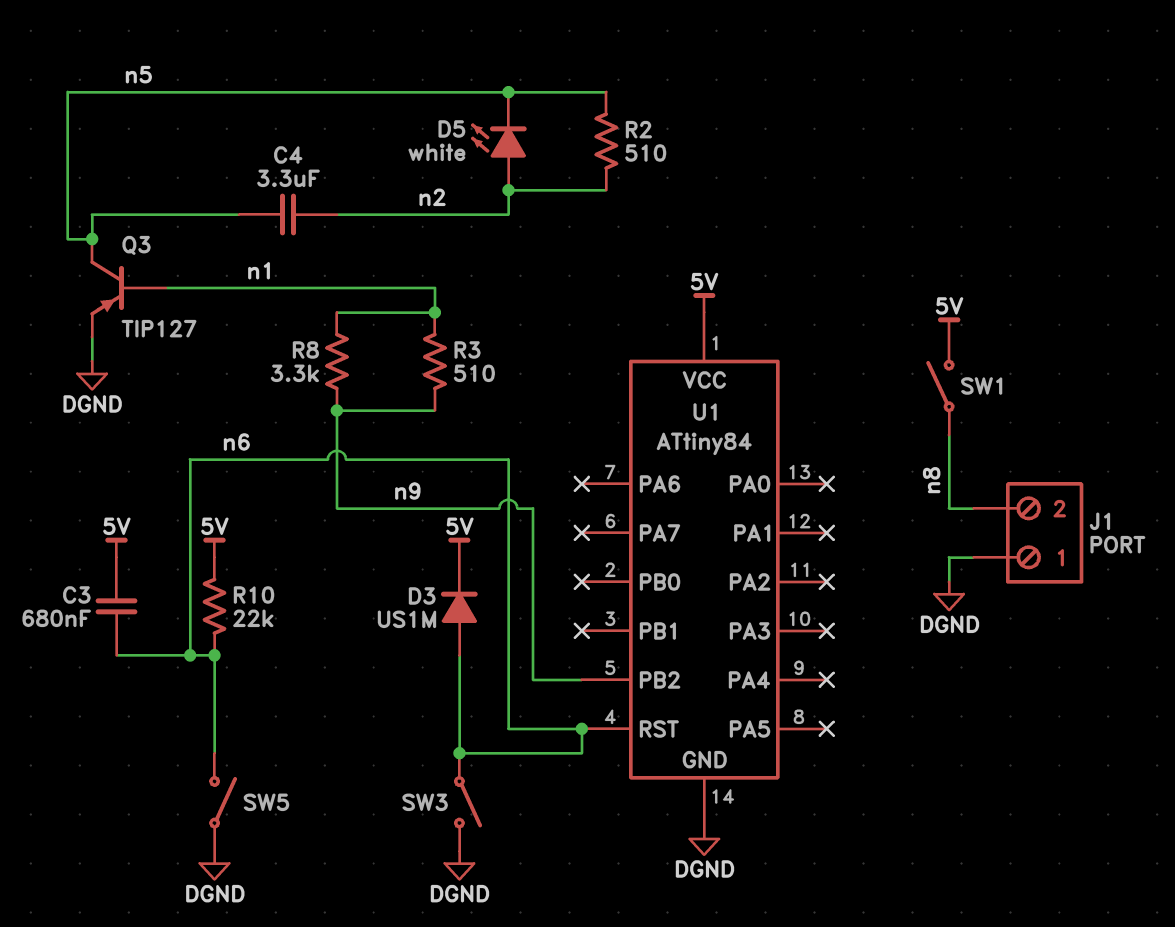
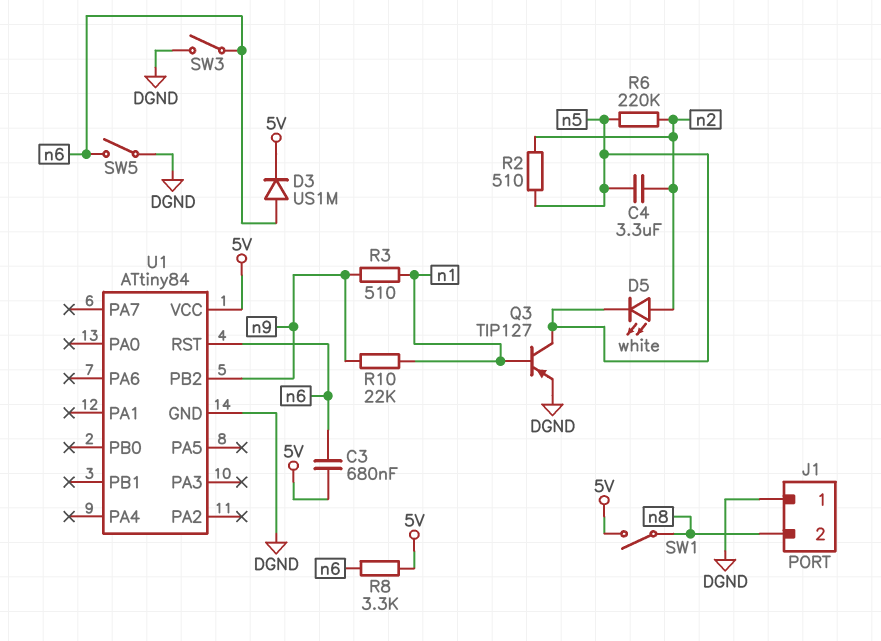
R6: none -> 220k (n2, n5)
R8: 3.3k (n1, n9) -> 3.3k (5V, n6)
R10: 22k (5V, n6) -> 22k (n1, n9)

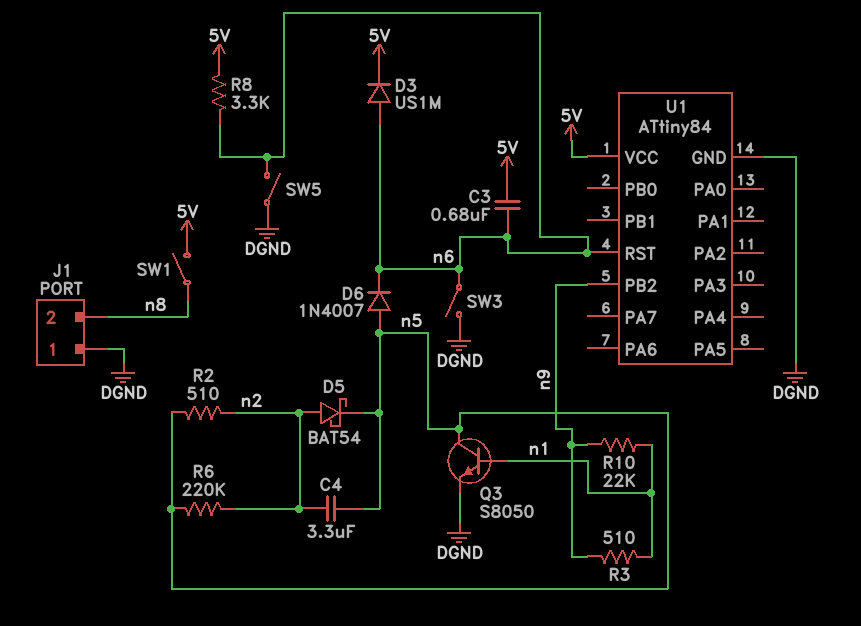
D5: LED white (A n2, K n5) -> schottky BAT54 (A n2, K n5)
D6: none -> diode 1N4007 (A n5, K n6)
Q3: PNP TIP127 (B n1, C n5, E DGND) -> NPN S8050 (B n1, C n5, E DGND)

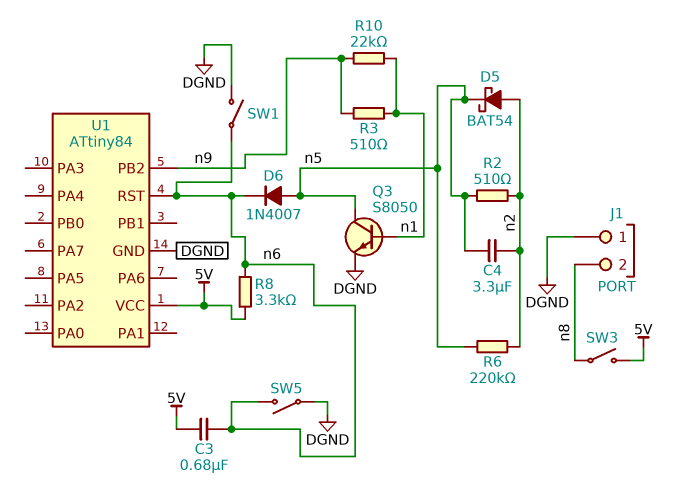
D3: diode US1M (A n6, K 5V) -> none
SW1: switch (5V, n8) -> switch (DGND, n6)
SW3: switch (DGND, n6) -> switch (5V, n8)

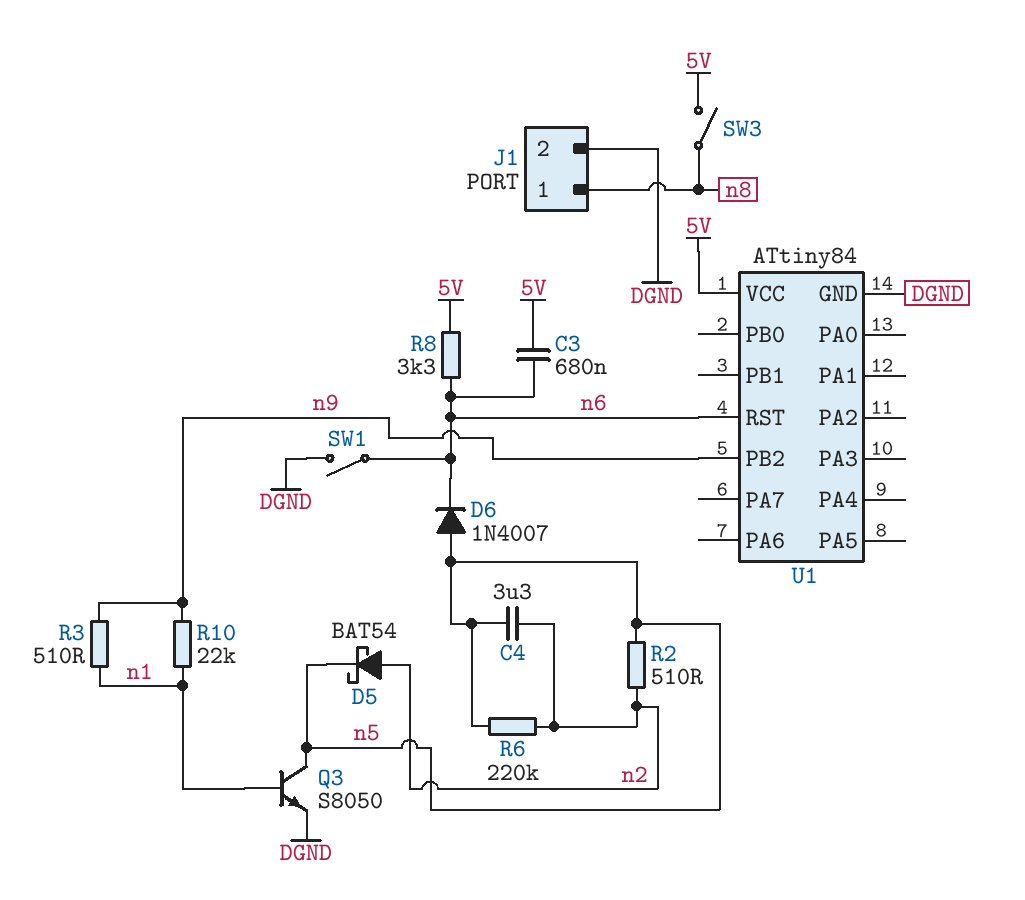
J1 pin 1: DGND -> n8
J1 pin 2: n8 -> DGND
SW5: switch (DGND, n6) -> none

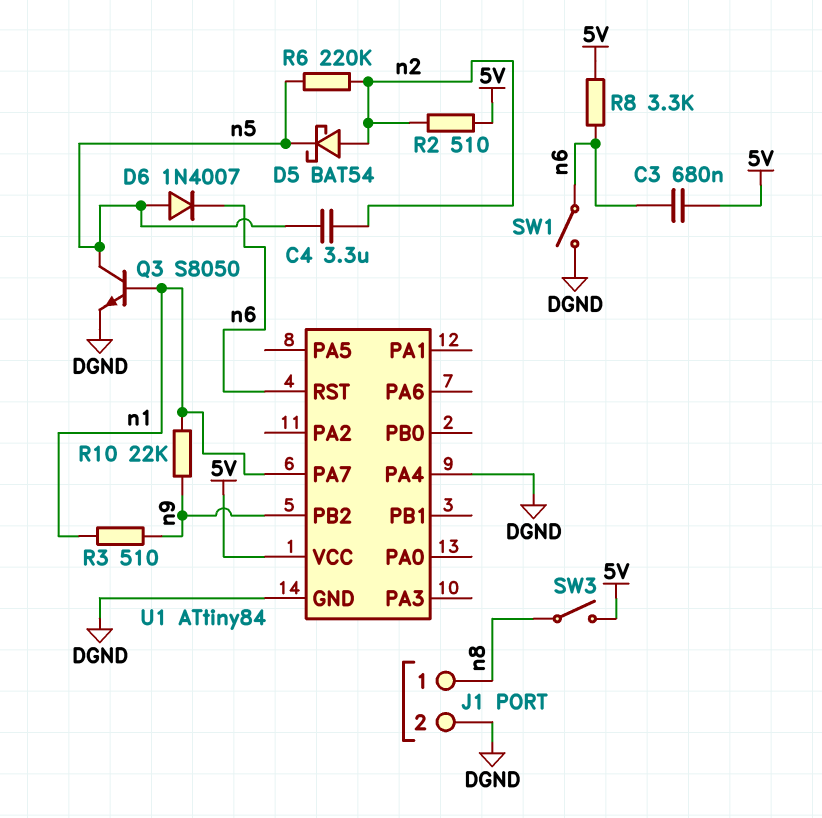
R2: 510 (n2, n5) -> 510 (5V, n2)
U1 pin PA4: none -> DGND
U1 pin PA7: none -> n1

